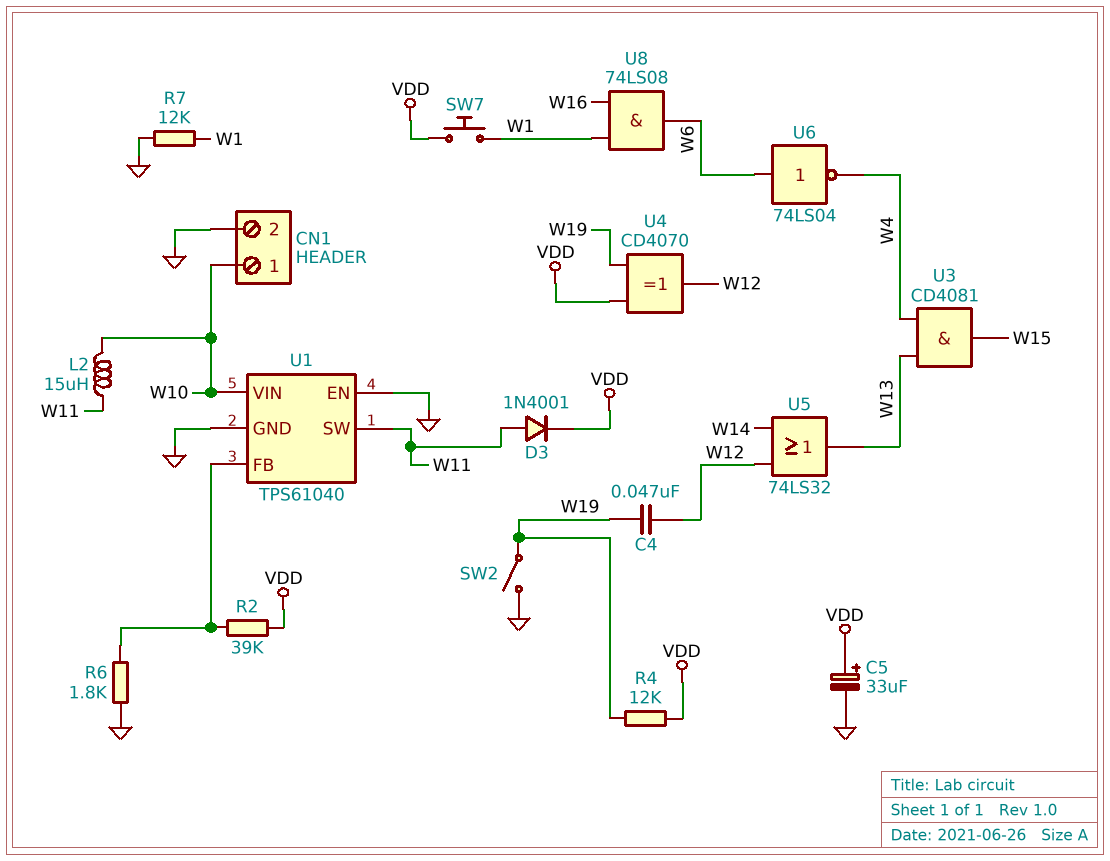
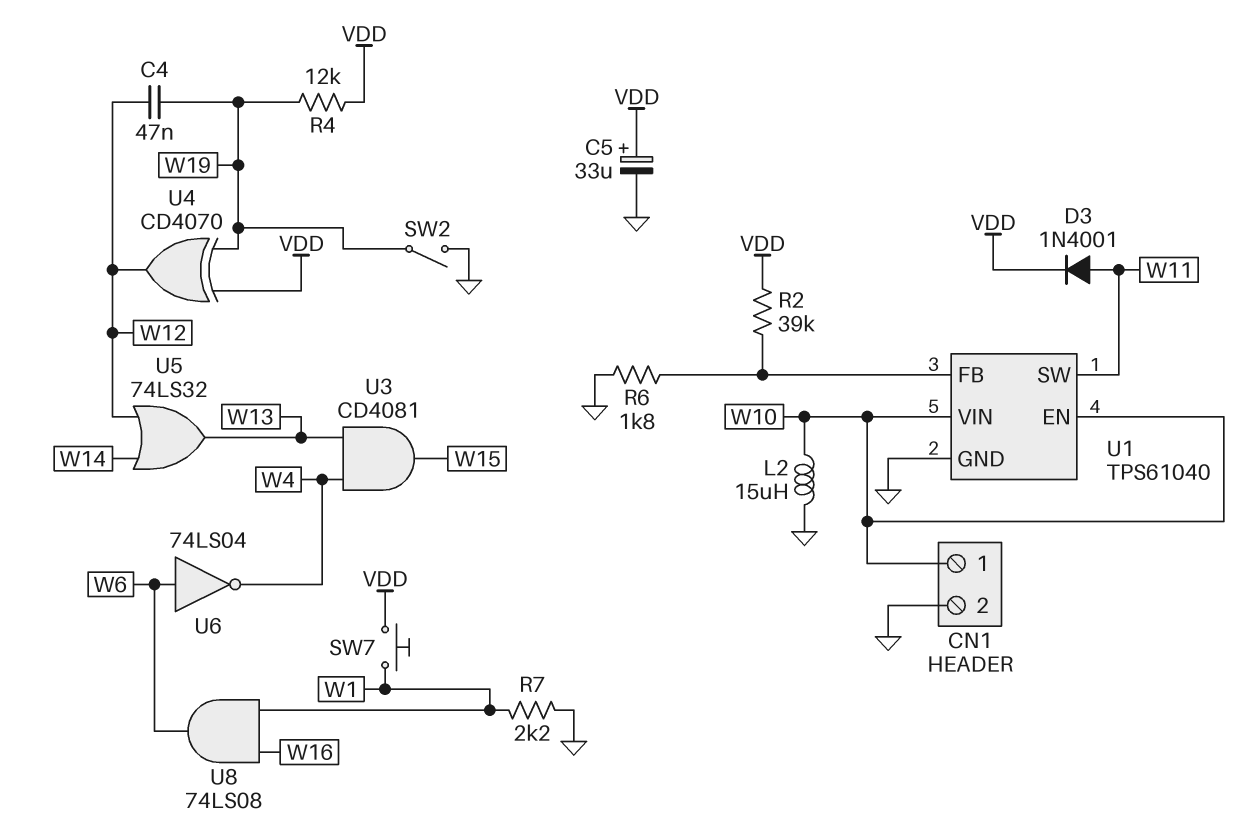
L2: 15uH (W10, W11) -> 15uH (GND, W10)
R7: 12k (GND, W1) -> 2.2k (GND, W1)
U1 pin EN: GND -> W10

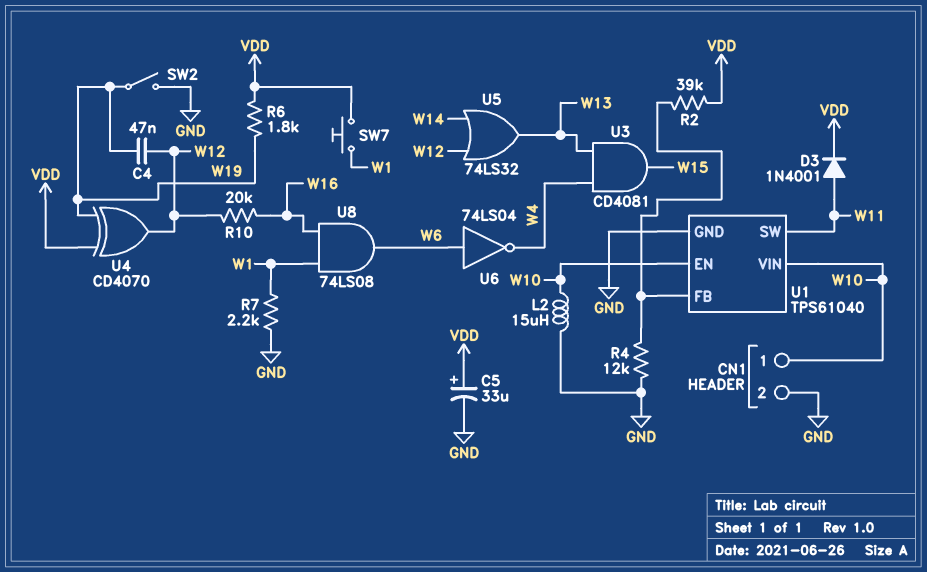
R4: 12k (VDD, W19) -> 12k (GND, U1/FB)
R6: 1.8k (GND, U1/FB) -> 1.8k (VDD, W19)
R10: none -> 20k (W12, W16)

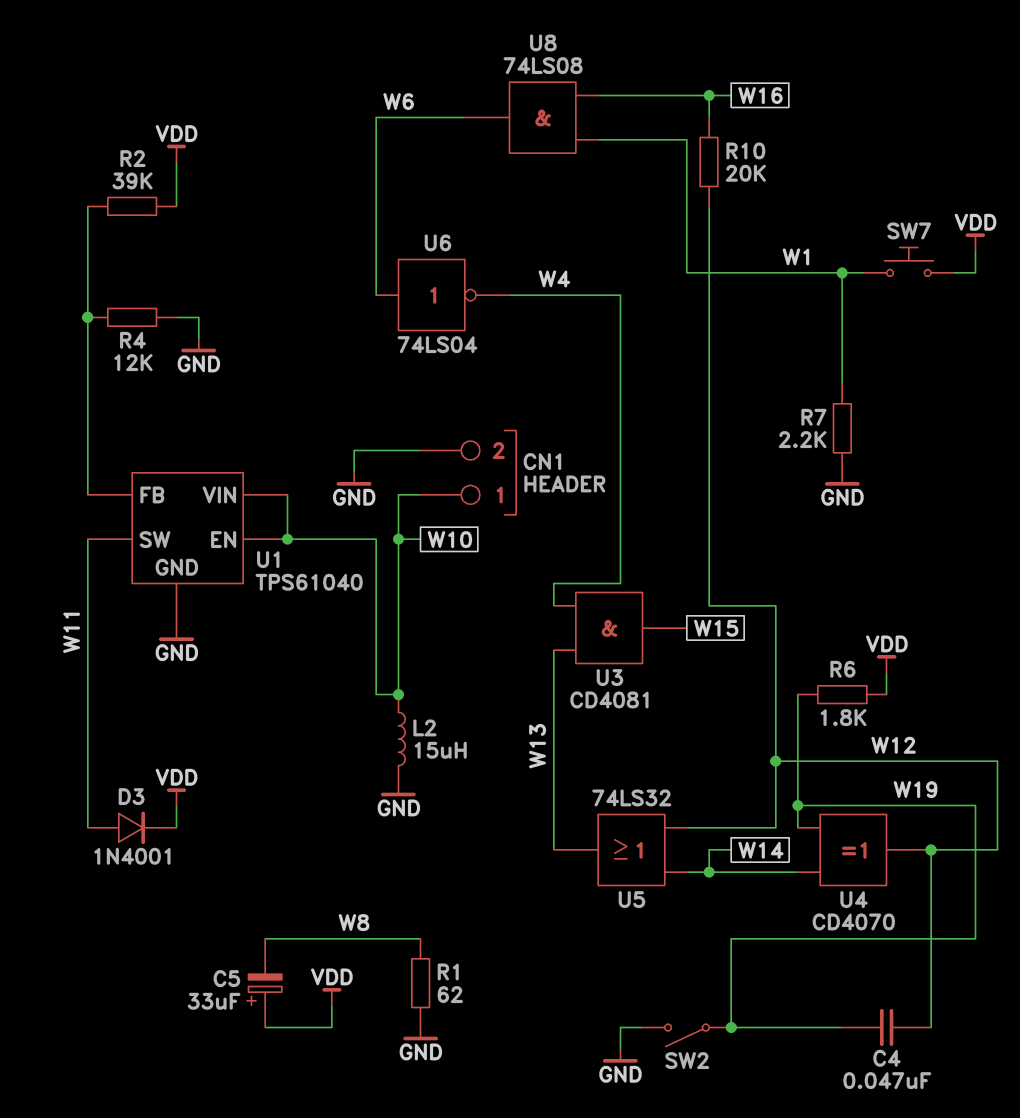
C5: 33uF (plus VDD, minus GND) -> 33uF (plus VDD, minus W8)
R1: none -> 62 (GND, W8)
U4: XOR CD4070 (in VDD, in W19, out W12) -> XOR CD4070 (in W14, in W19, out W12)

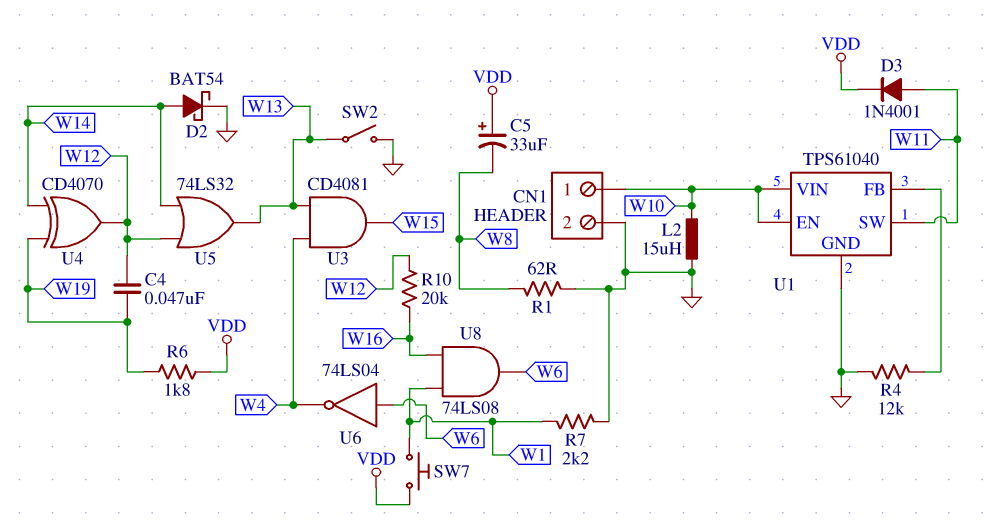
D2: none -> schottky BAT54 (A W14, K GND)
R2: 39k (U1/FB, VDD) -> none
SW2: switch (GND, W19) -> switch (GND, W13)

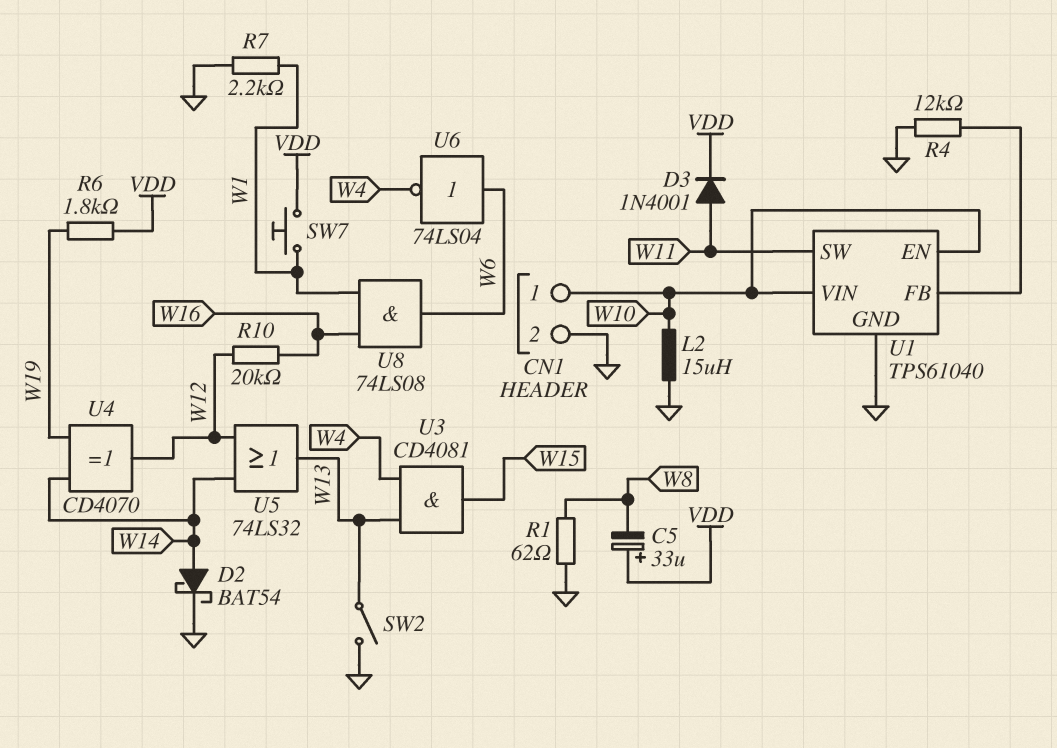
C4: 47nF (W12, W19) -> none

